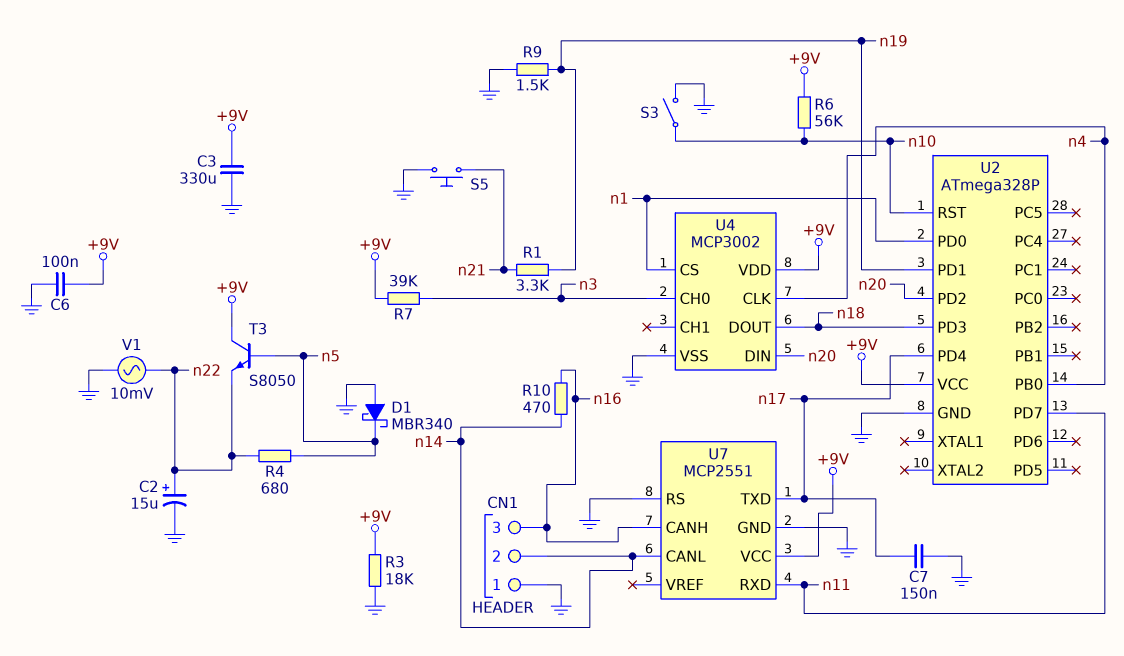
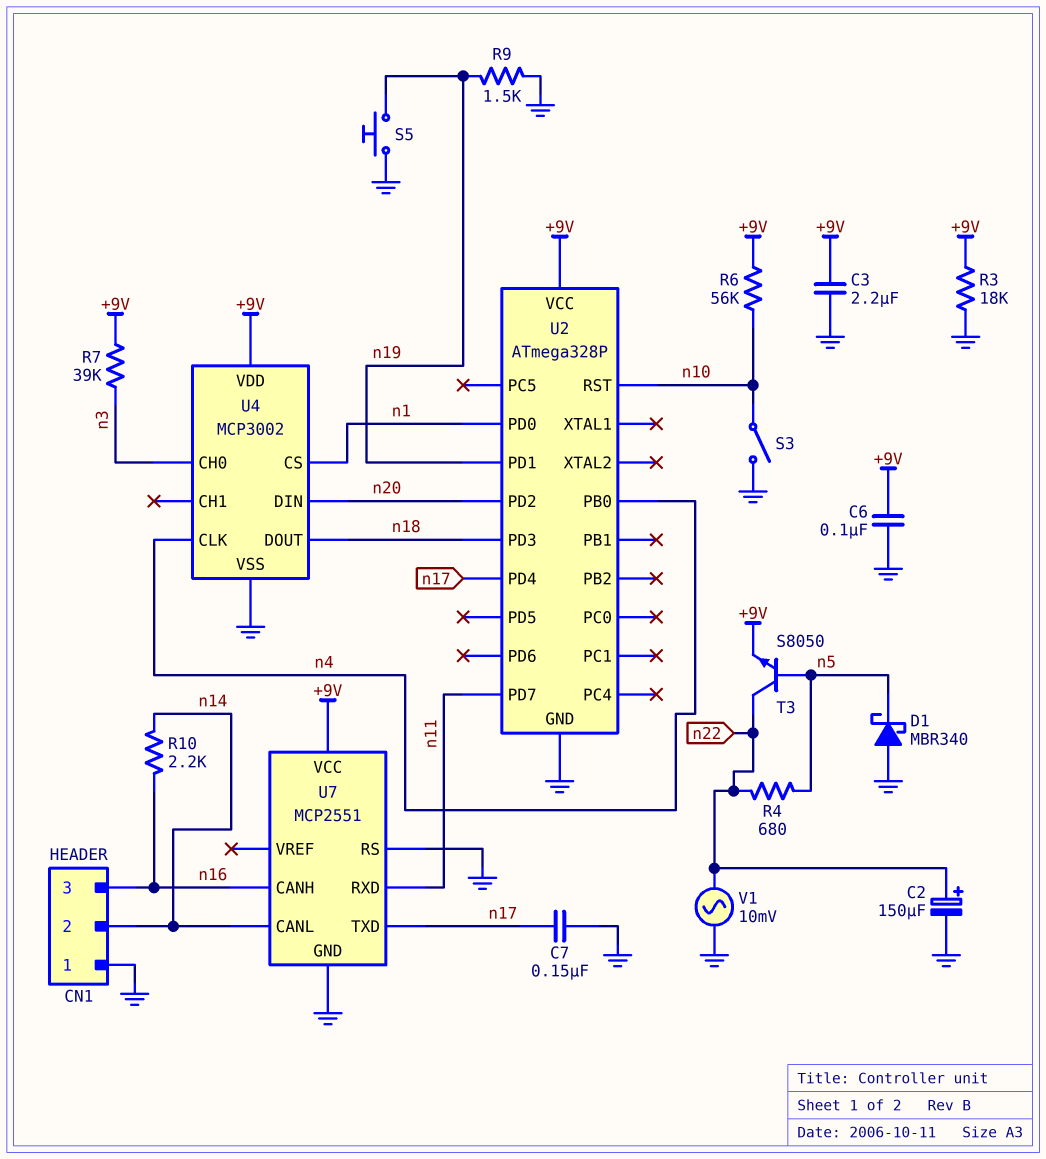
C2: 15uF (plus n22, minus GND) -> 150uF (plus n22, minus GND)
C3: 330uF (+9V, GND) -> 2.2uF (+9V, GND)
R1: 3.3k (n19, n21) -> none
R10: 470 (n14, n16) -> 2.2k (n14, n16)
S5: button (GND, n21) -> button (GND, n19)
T3: NPN S8050 (B n5, C +9V, E n22) -> NPN S8050 (B n5, C n22, E +9V)

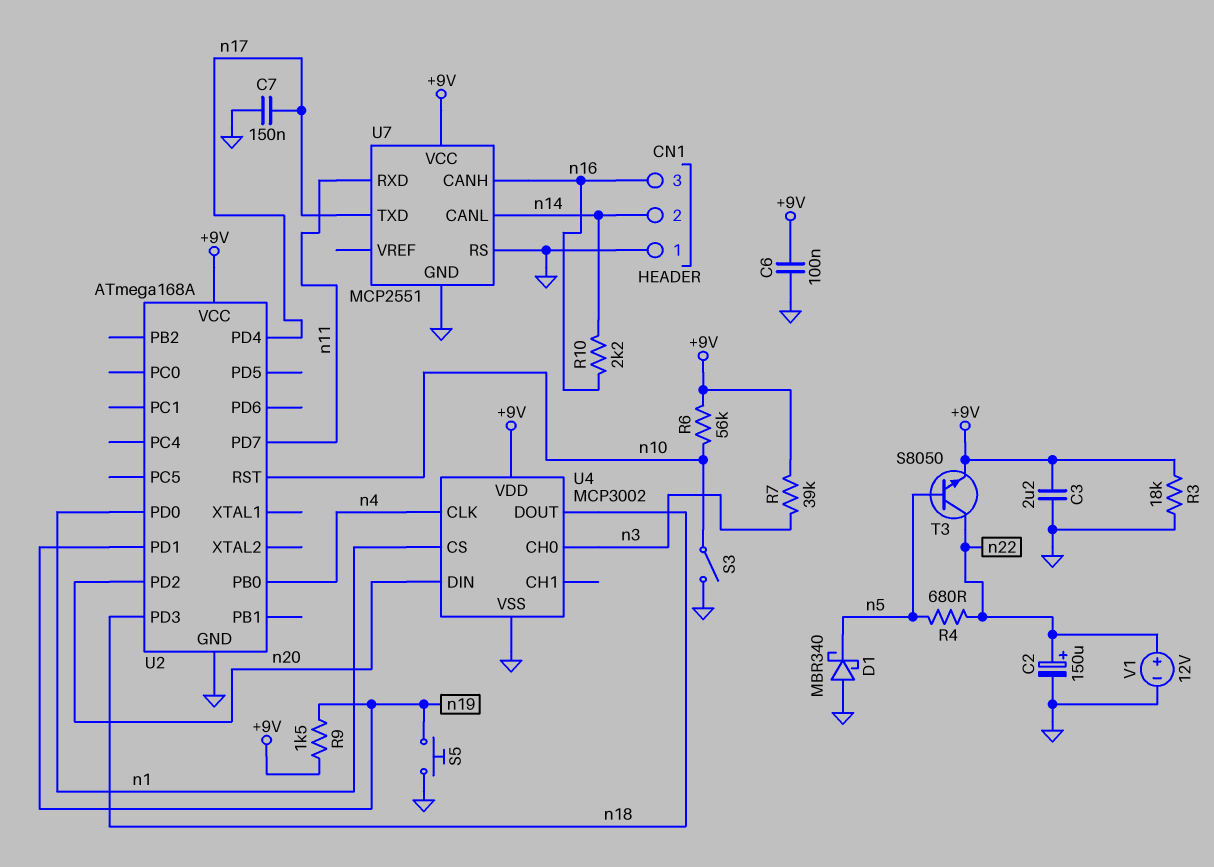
R9: 1.5k (GND, n19) -> 1.5k (+9V, n19)
U2: ATmega328P -> ATmega168A
V1: AC 10mV (GND, n22) -> 12V (plus n22, minus GND)

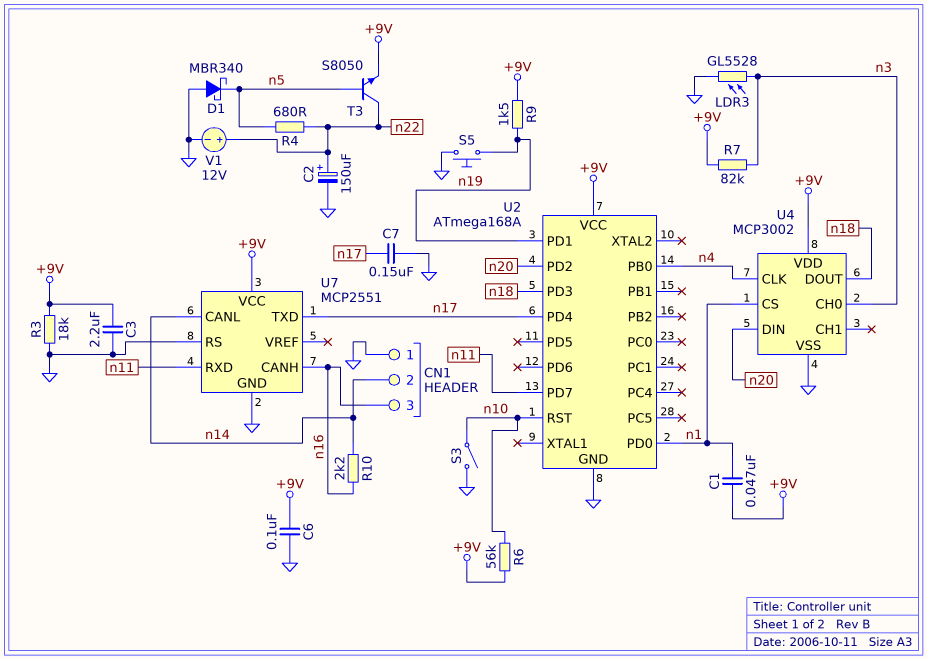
C1: none -> 47nF (+9V, n1)
LDR3: none -> GL5528 (GND, n3)
R7: 39k (+9V, n3) -> 82k (+9V, n3)

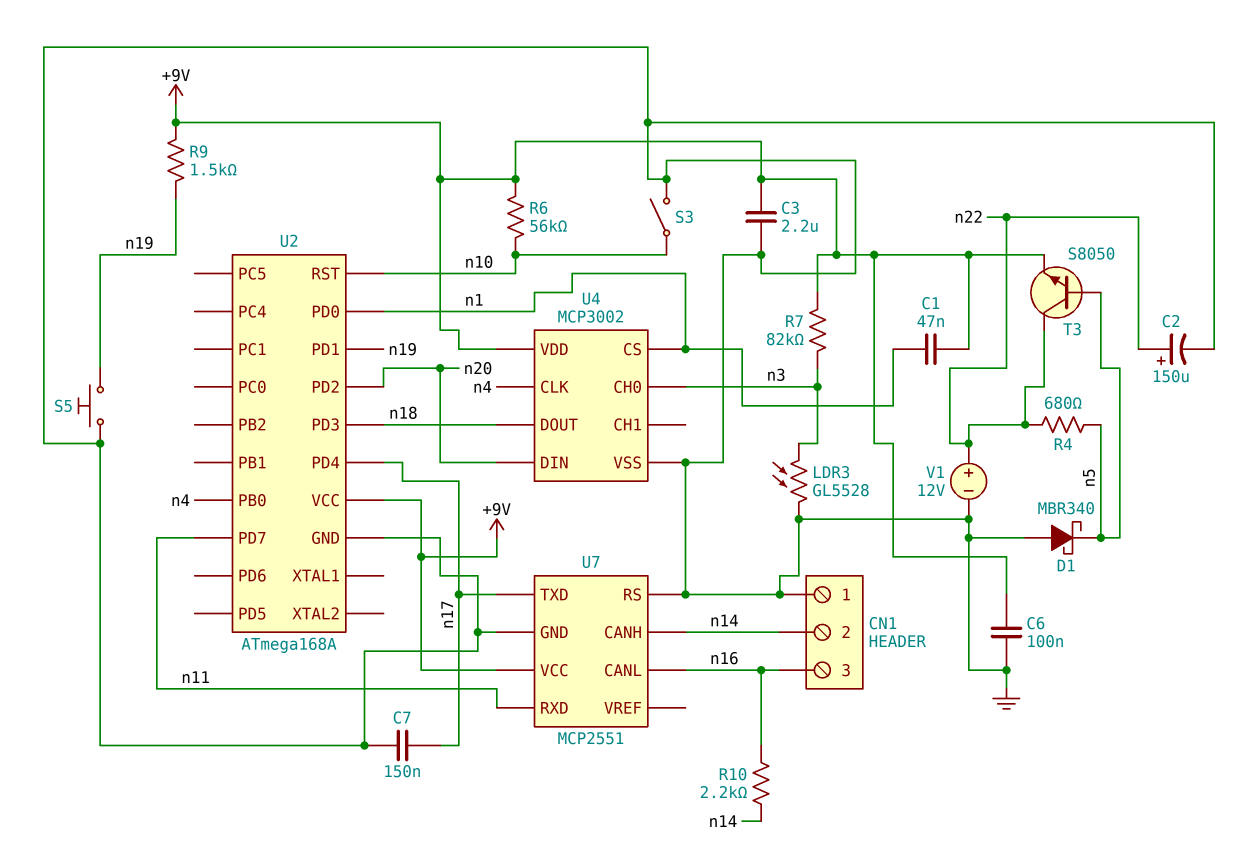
R3: 18k (+9V, GND) -> none
U7 pin CANH: n16 -> n14
U7 pin CANL: n14 -> n16

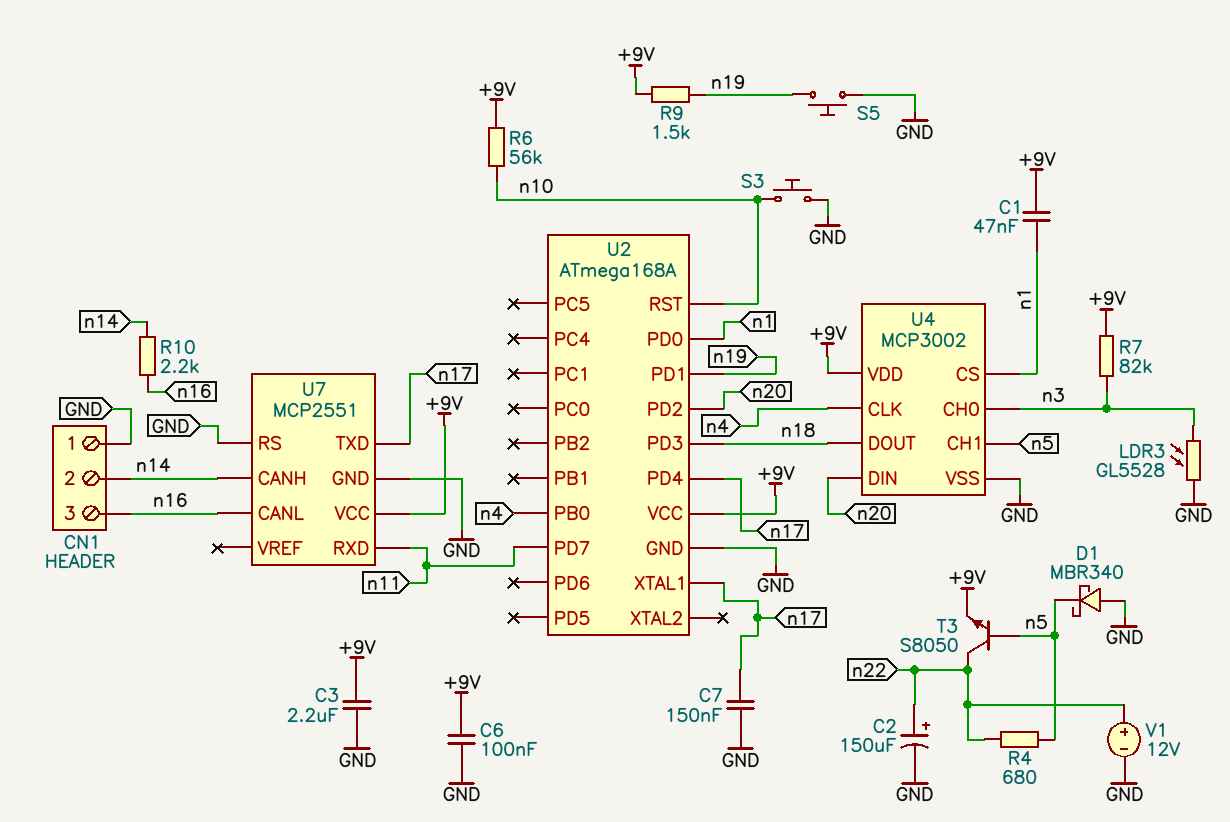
S3: switch (GND, n10) -> button (GND, n10)
U2 pin XTAL1: none -> n17
U4 pin CH1: none -> n5

